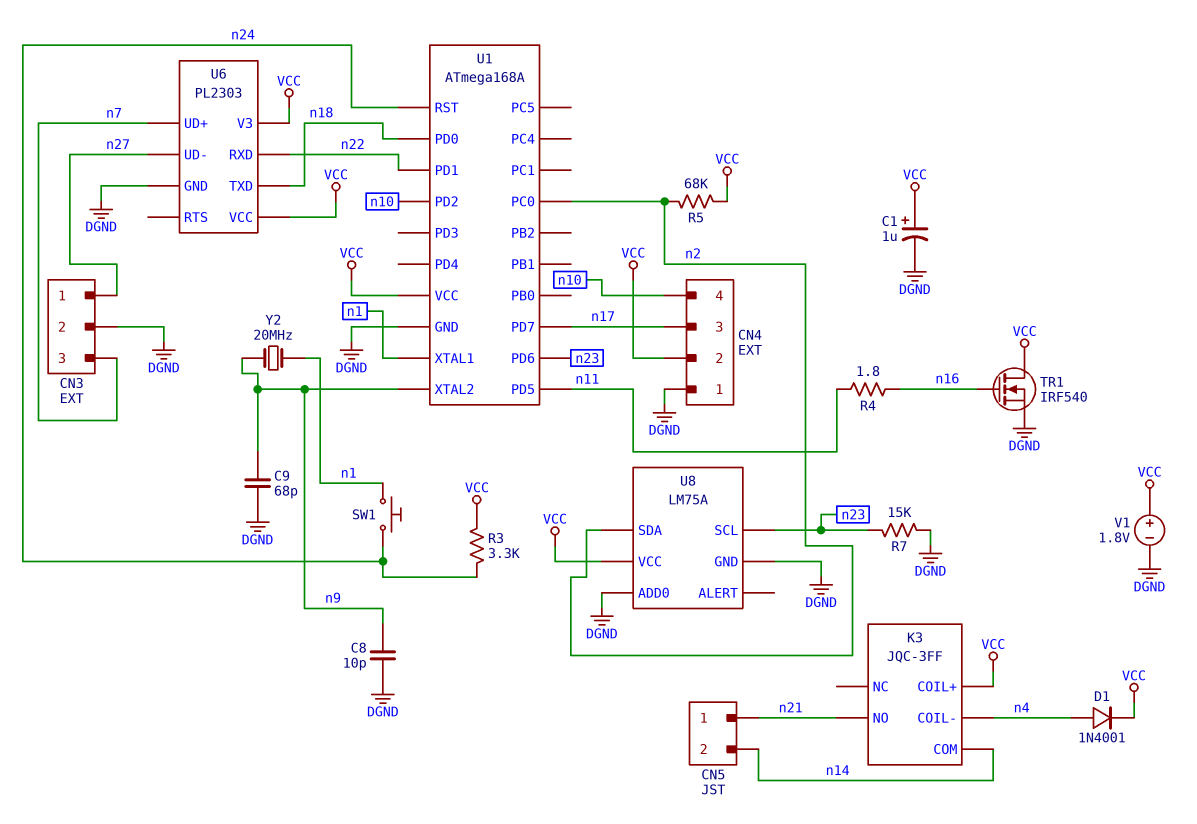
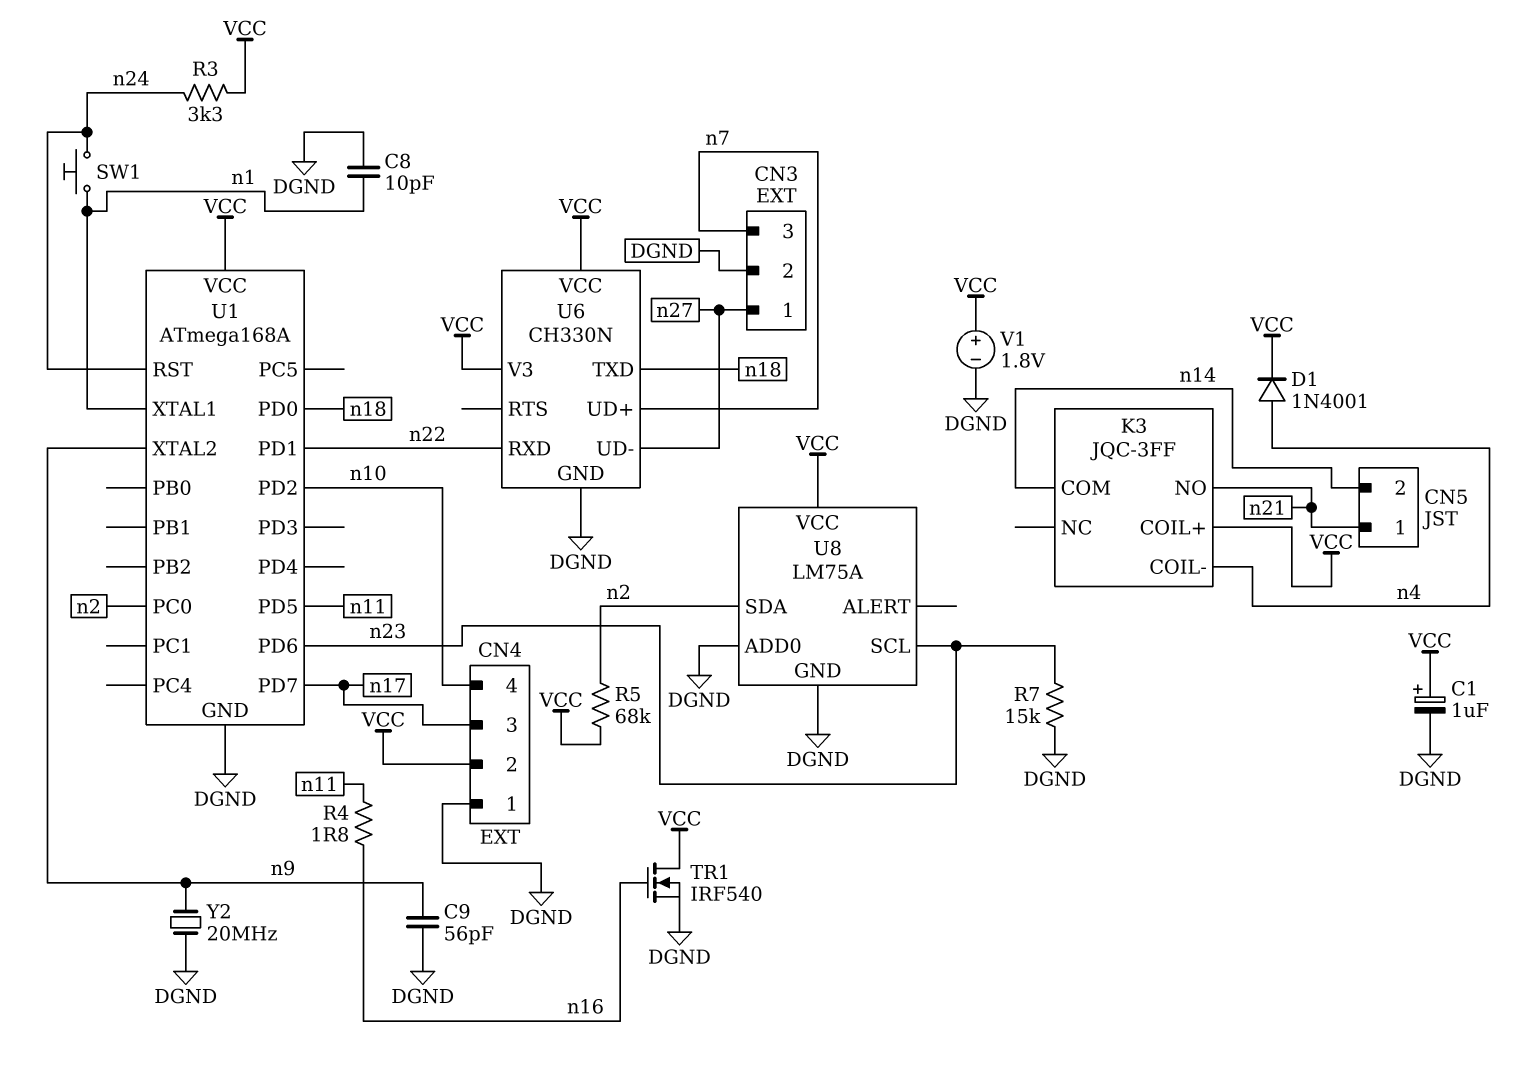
C8: 10pF (DGND, n9) -> 10pF (DGND, n1)
C9: 68pF (DGND, n9) -> 56pF (DGND, n9)
U6: PL2303 -> CH330N
Y2: 20MHz (n1, n9) -> 20MHz (DGND, n9)

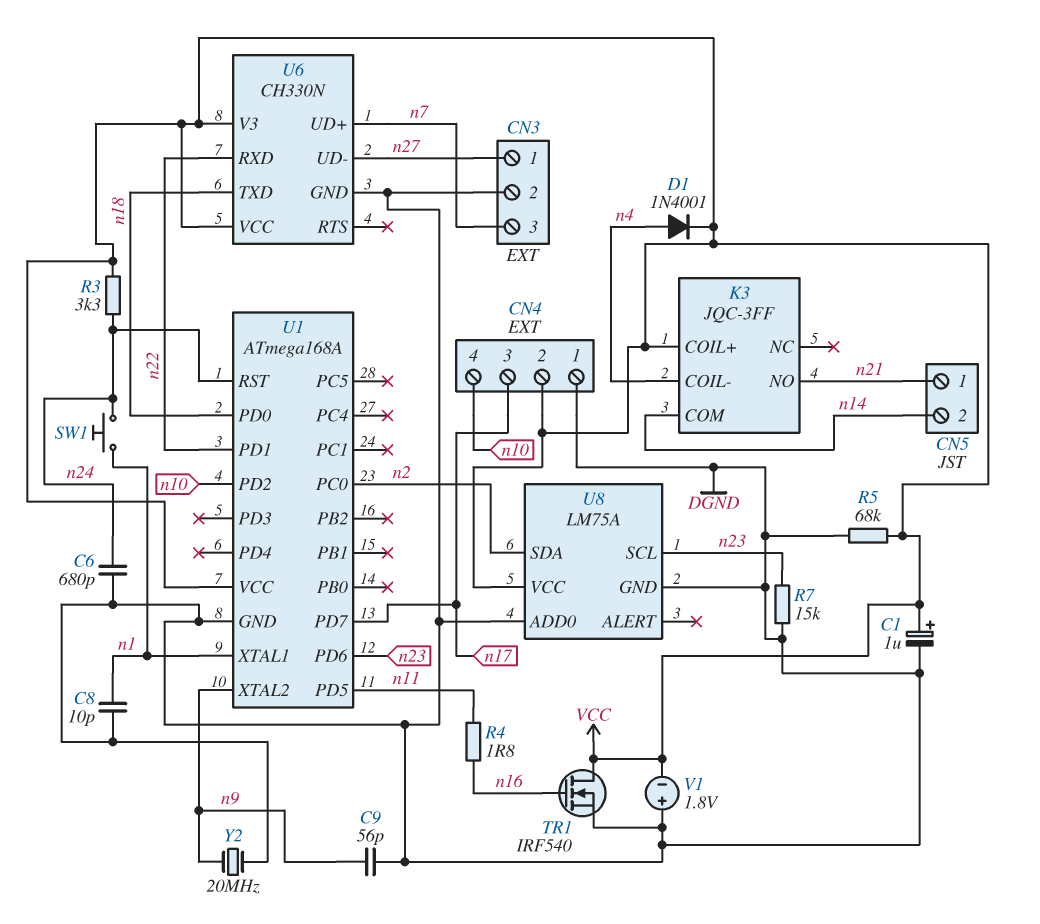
C6: none -> 680pF (DGND, n24)
R5: 68k (VCC, n2) -> 68k (DGND, VCC)
V1: 1.8V (plus VCC, minus DGND) -> 1.8V (plus DGND, minus VCC)

